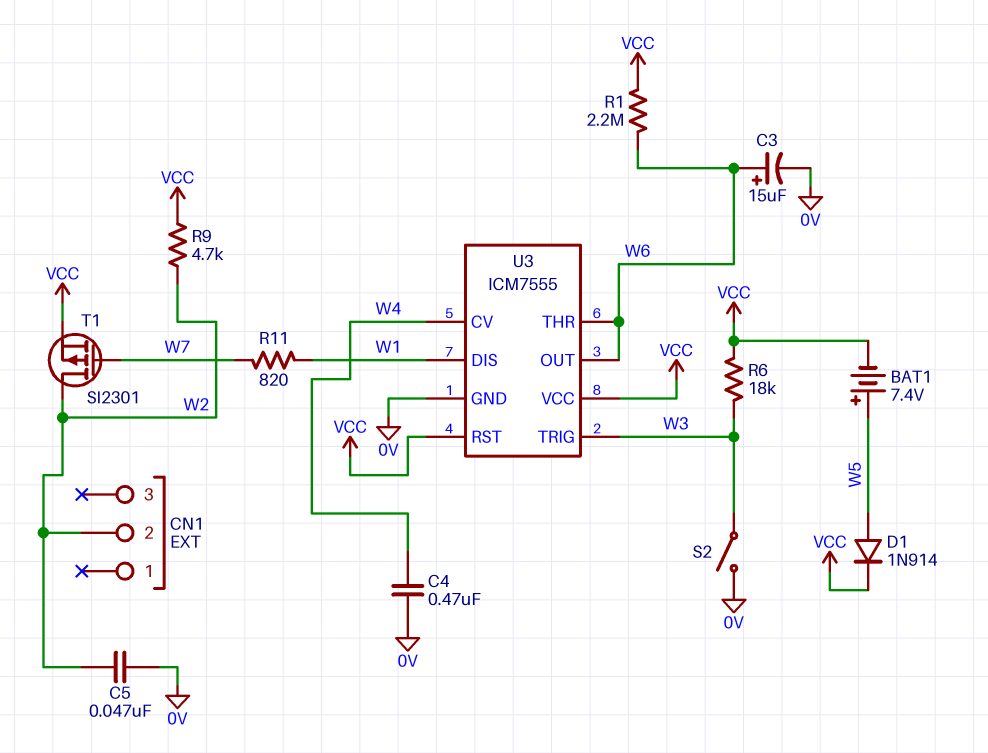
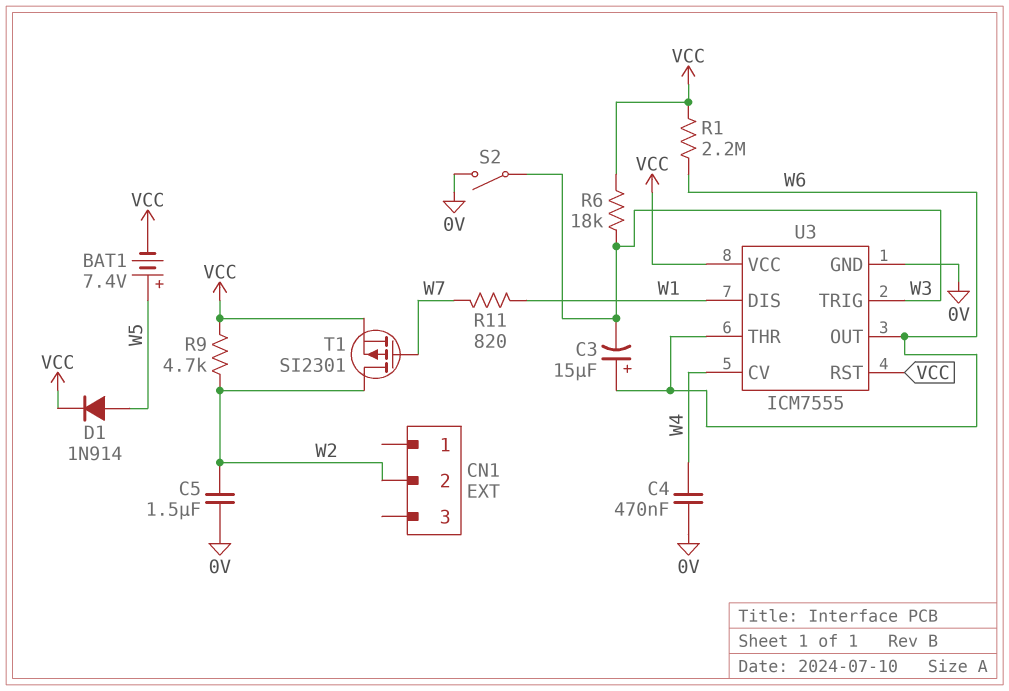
C3: 15uF (plus W6, minus 0V) -> 15uF (plus W6, minus W3)
C5: 47nF (0V, W2) -> 1.5uF (0V, W2)

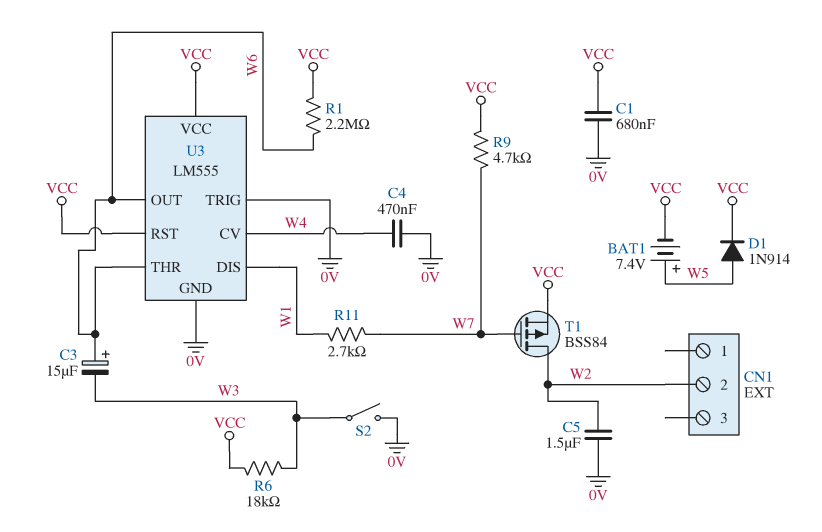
C1: none -> 680nF (0V, VCC)
R9: 4.7k (VCC, W2) -> 4.7k (VCC, W7)
R11: 820 (W1, W7) -> 2.7k (W1, W7)
T1: PMOS SI2301 (G W7, D W2, S VCC) -> PMOS BSS84 (G W7, D W2, S VCC)
U3: ICM7555 -> LM555
U3 pin TRIG: W3 -> 0V

